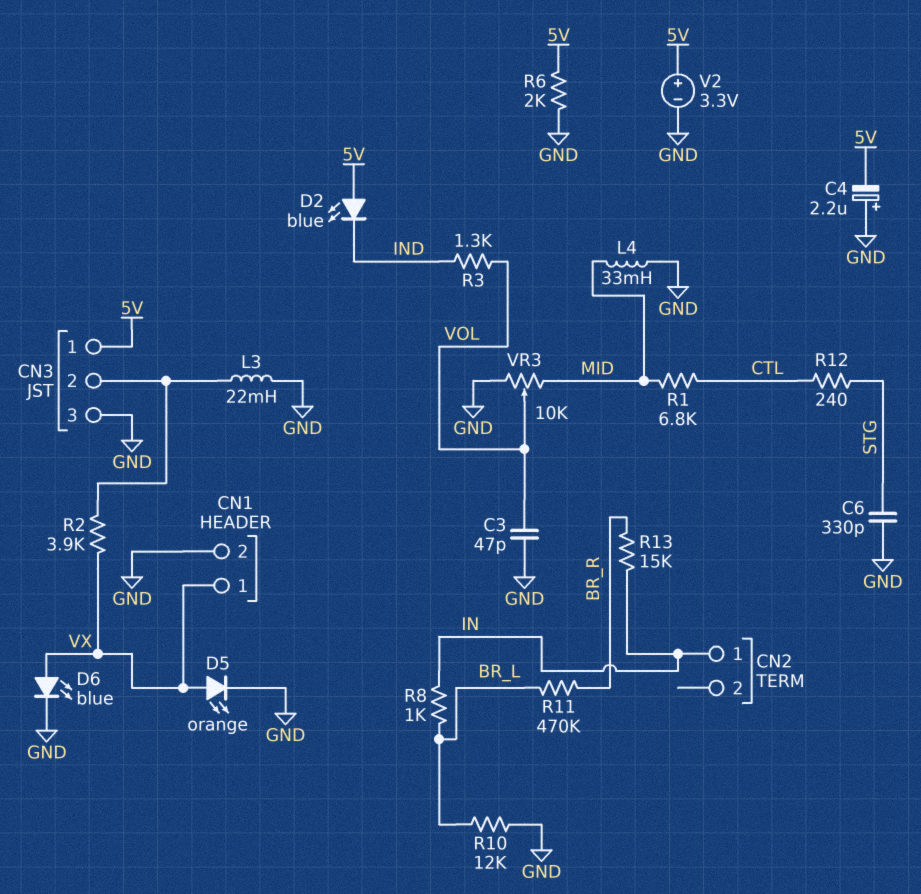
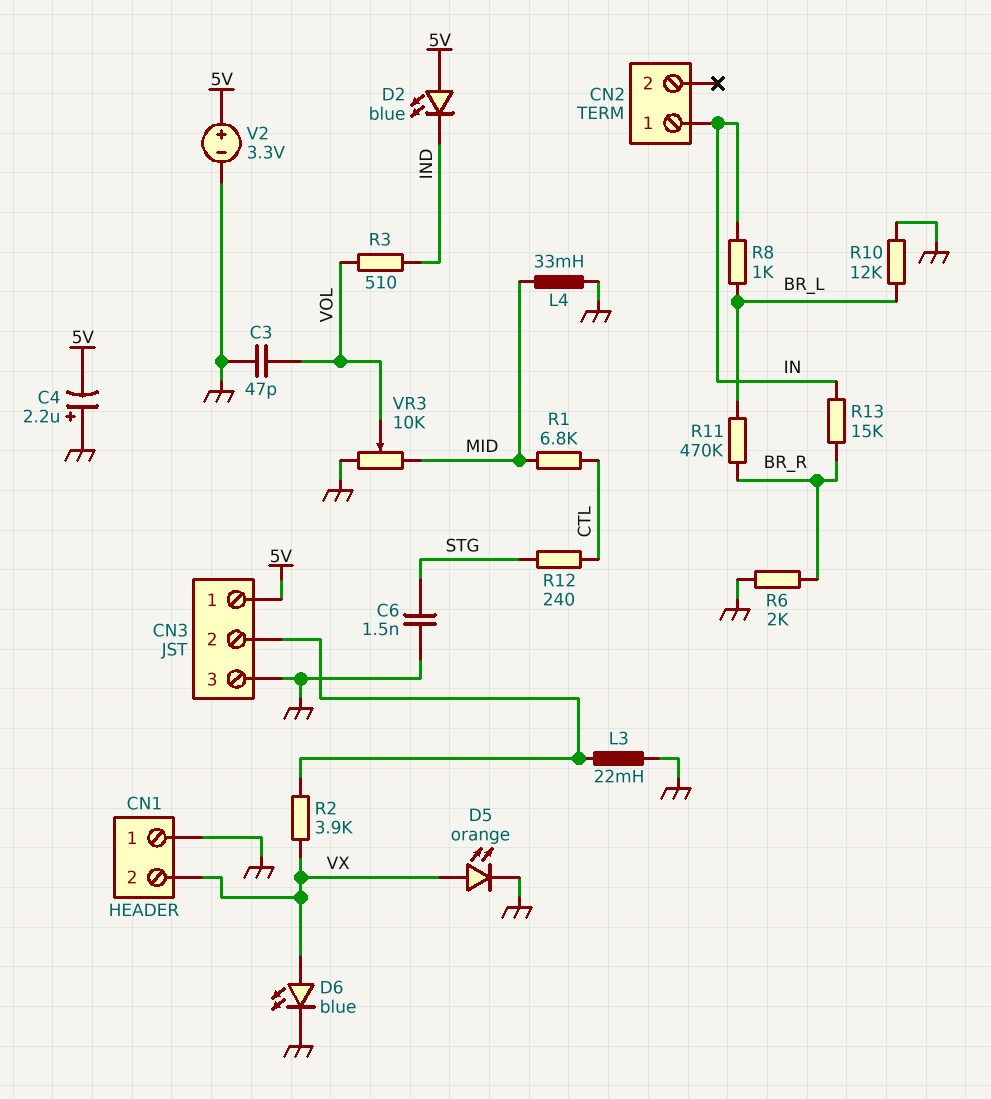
C6: 330pF (GND, STG) -> 1.5nF (GND, STG)
CN1 pin 1: VX -> GND
CN1 pin 2: GND -> VX
R3: 1.3k (IND, VOL) -> 510 (IND, VOL)
R6: 2k (5V, GND) -> 2k (BR_R, GND)

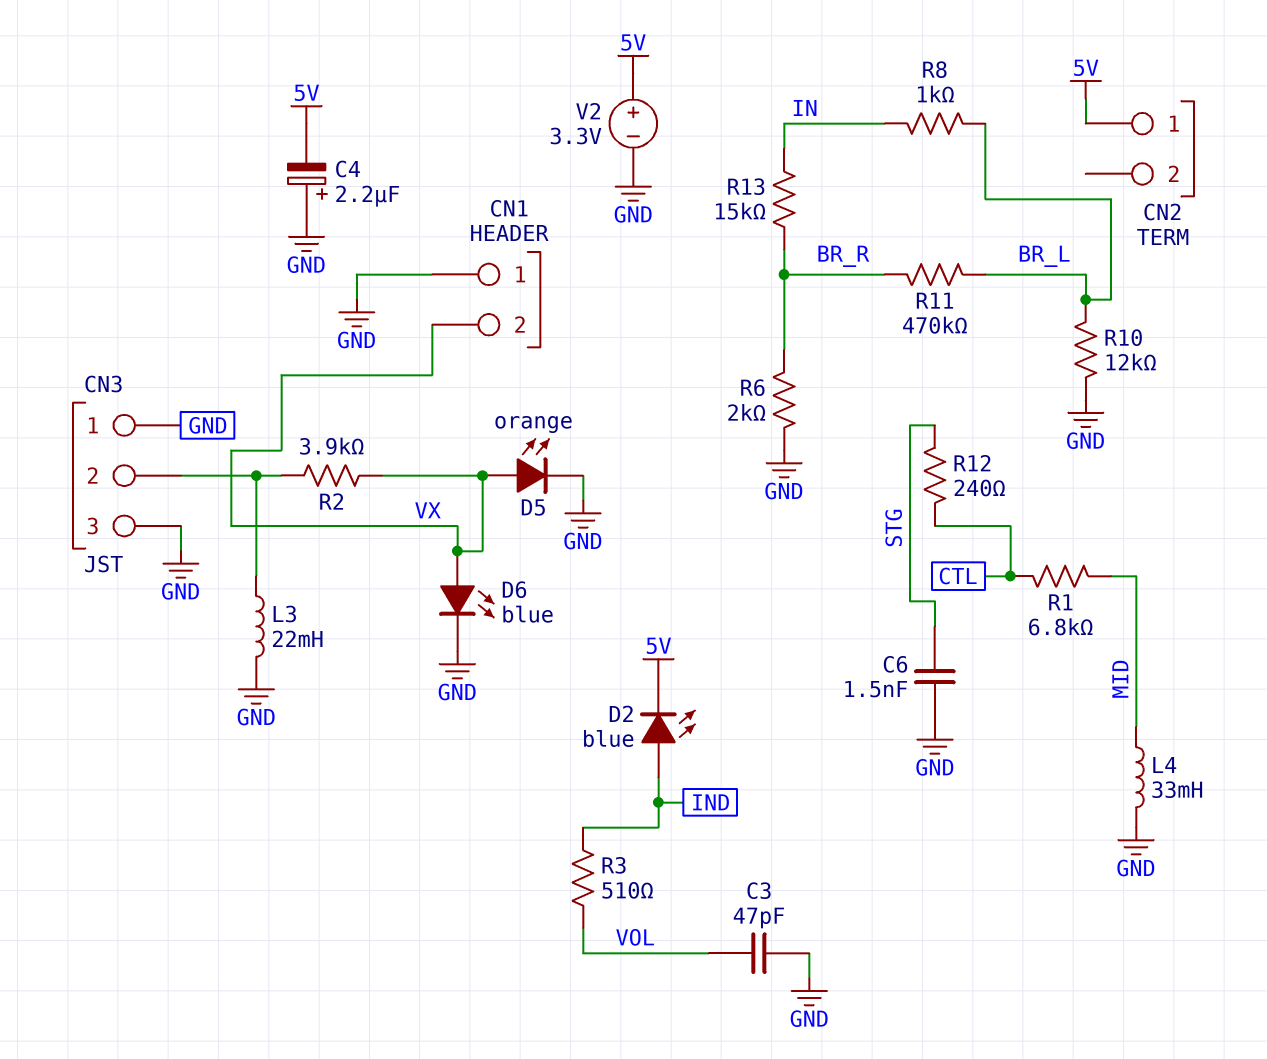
CN2 pin 1: IN -> 5V
CN3 pin 1: 5V -> GND
D2: LED blue (A 5V, K IND) -> LED blue (A IND, K 5V)
VR3: 10k (GND, MID, wiper VOL) -> none

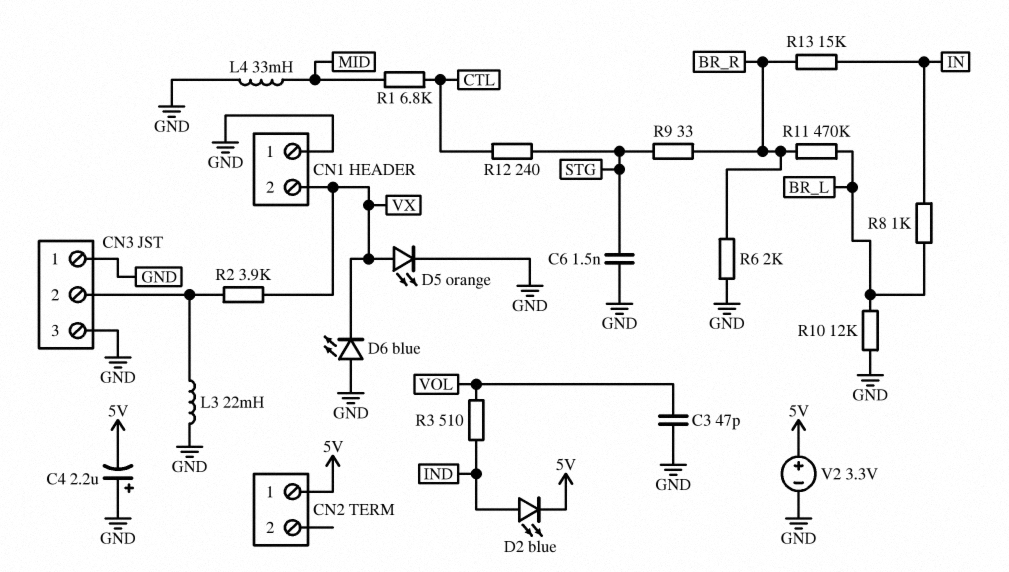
D6: LED blue (A VX, K GND) -> LED blue (A GND, K VX)
R9: none -> 33 (BR_R, STG)

